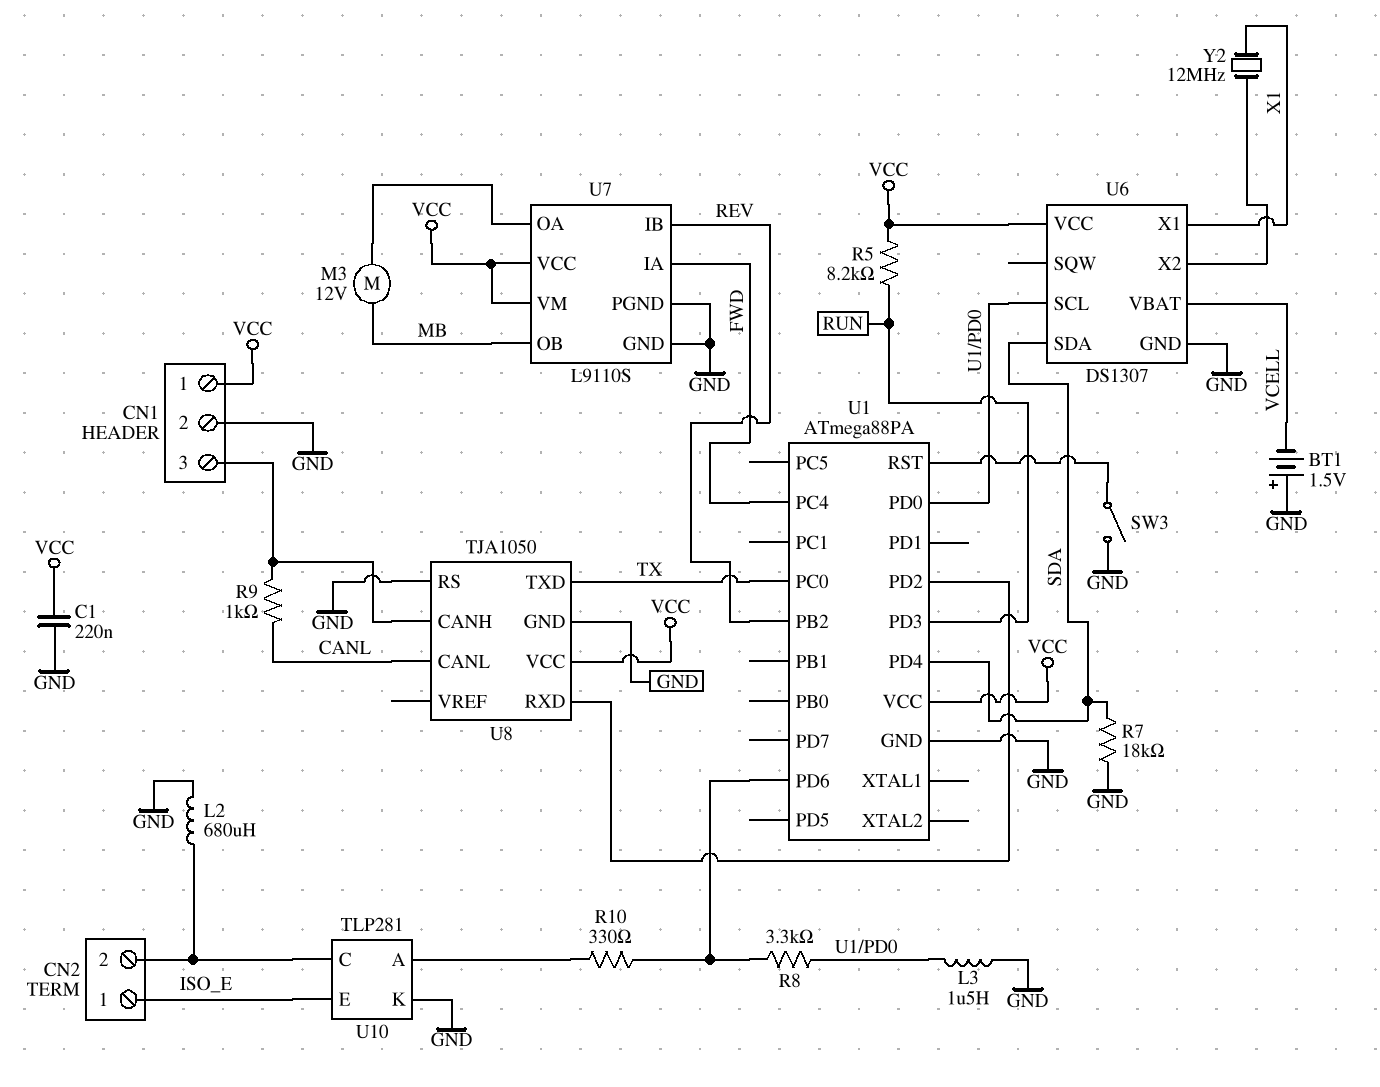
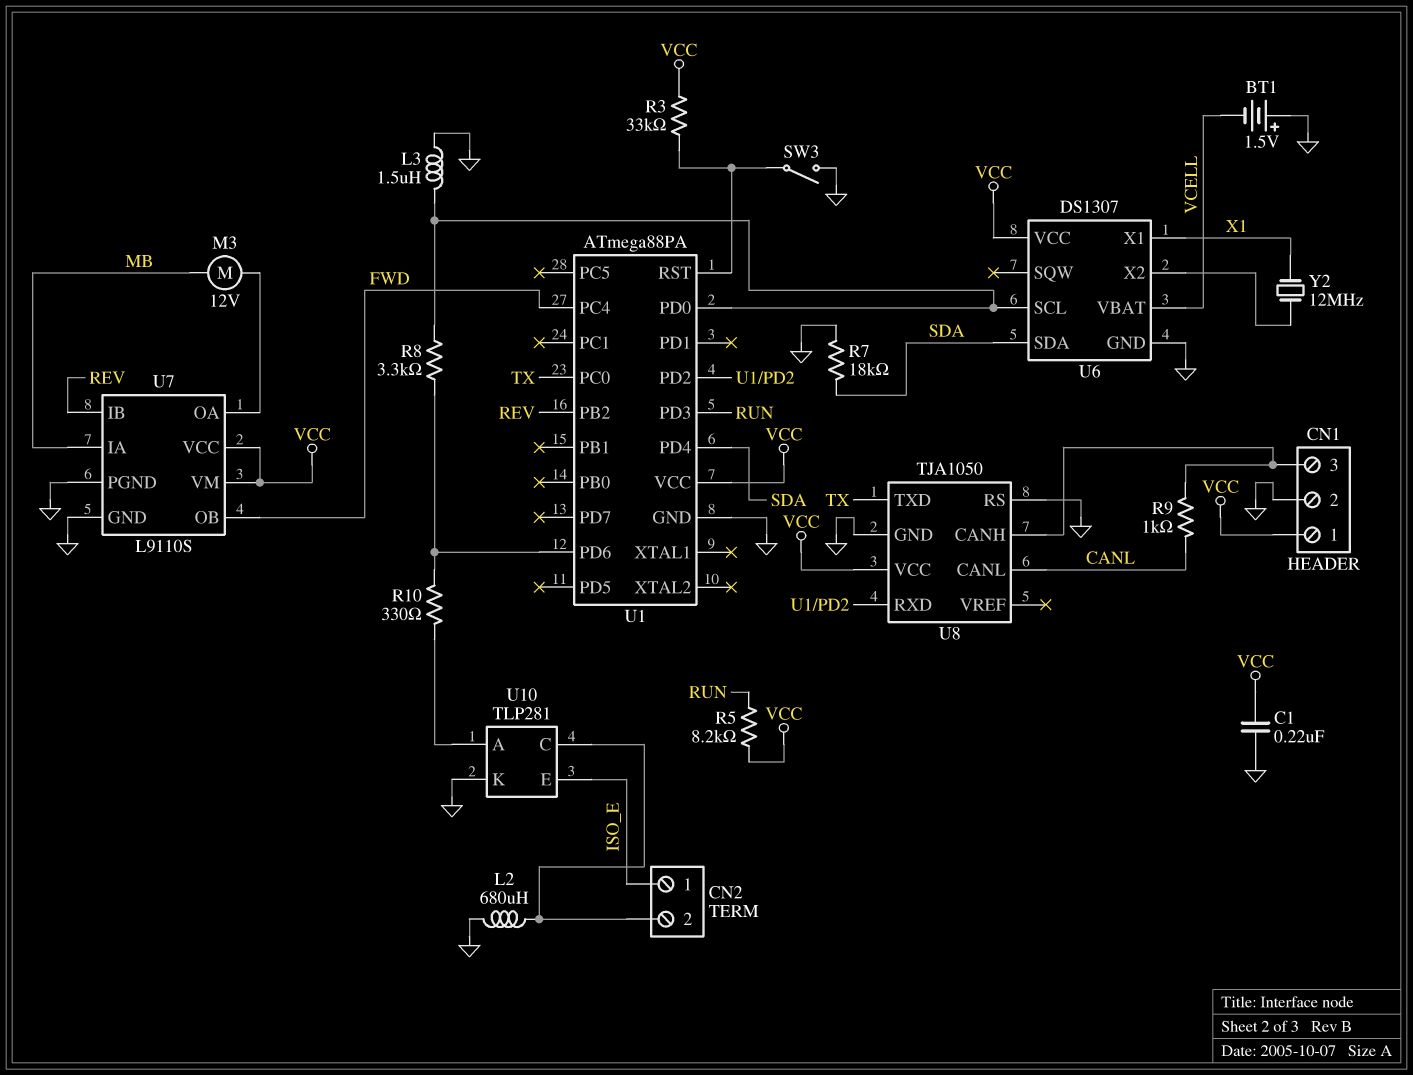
R3: none -> 33k (U1/RST, VCC)
U7 pin IA: FWD -> MB
U7 pin OB: MB -> FWD

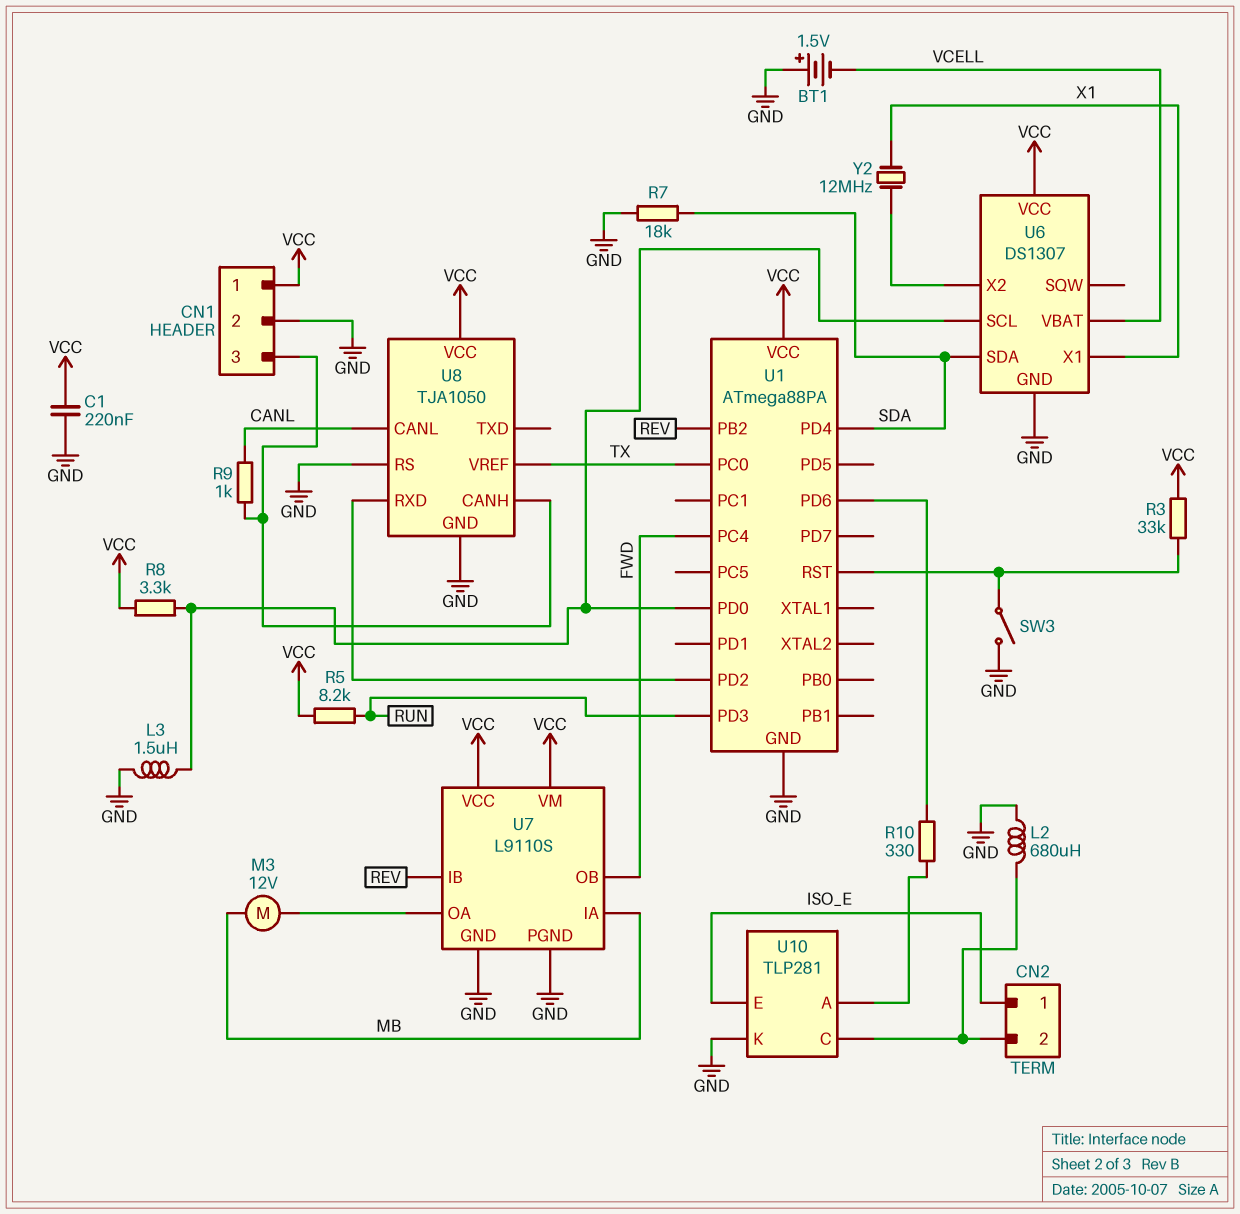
R8: 3.3k (U1/PD0, U1/PD6) -> 3.3k (U1/PD0, VCC)
U8 pin TXD: TX -> none
U8 pin VREF: none -> TX

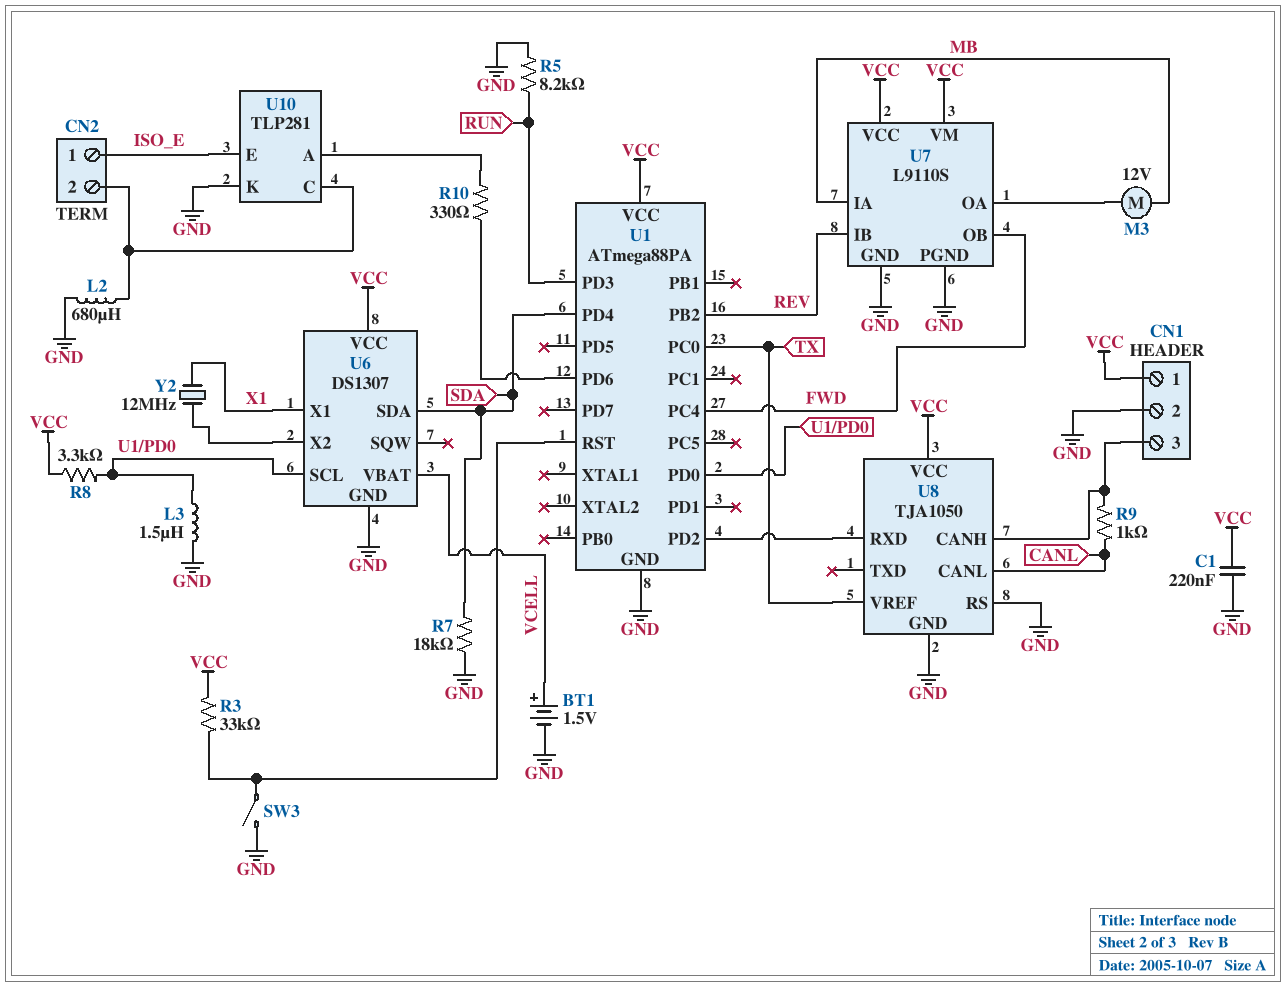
BT1: 1.5V (plus GND, minus VCELL) -> 1.5V (plus VCELL, minus GND)
R5: 8.2k (RUN, VCC) -> 8.2k (GND, RUN)

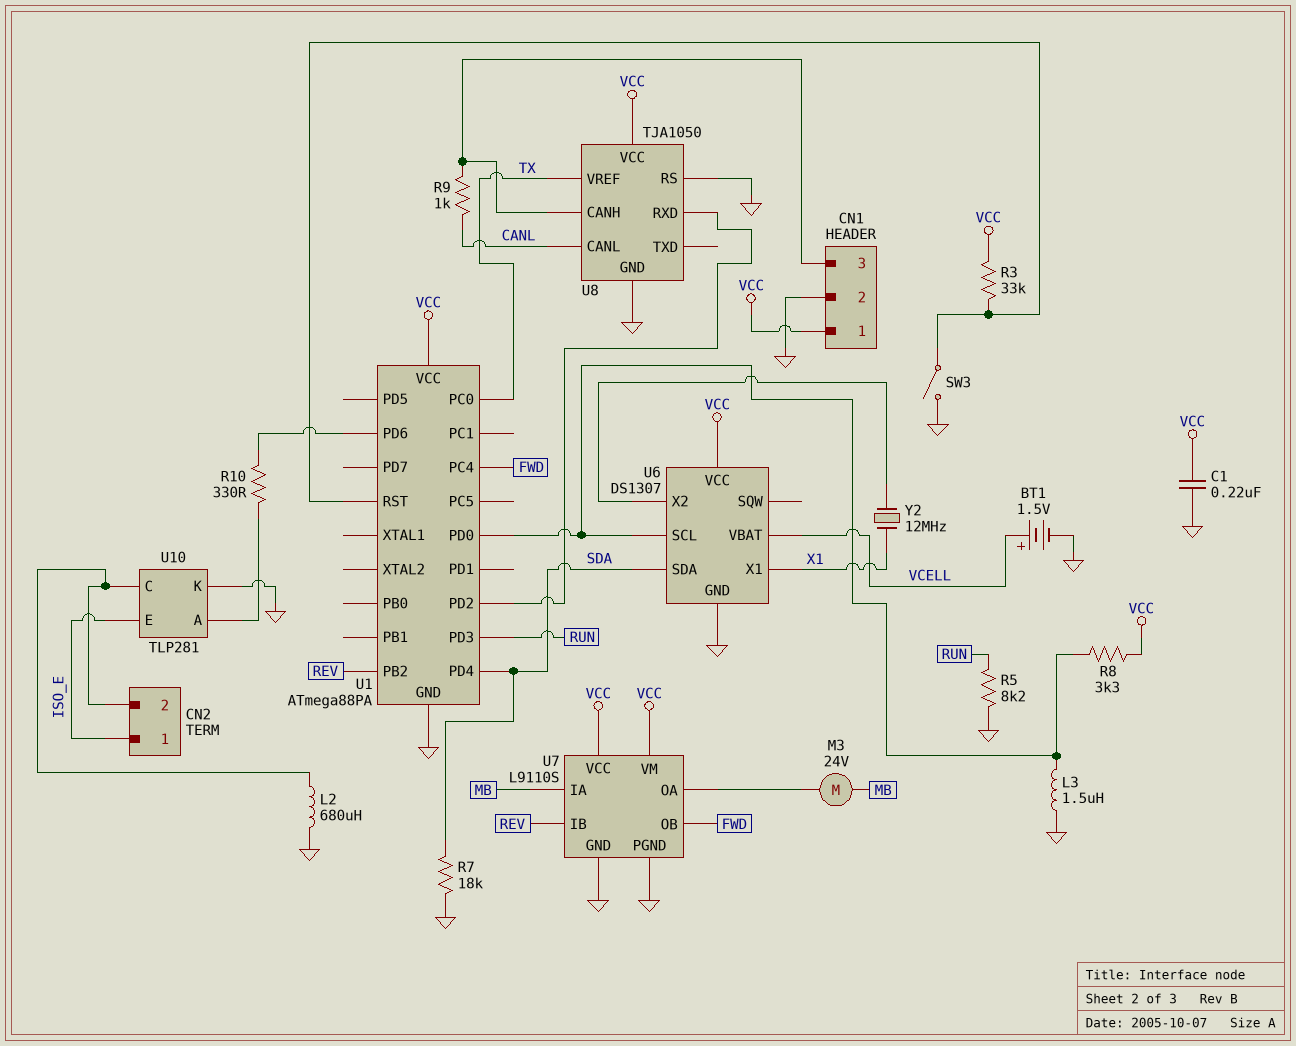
M3: motor 12V (MB, U7/OA) -> motor 24V (MB, U7/OA)

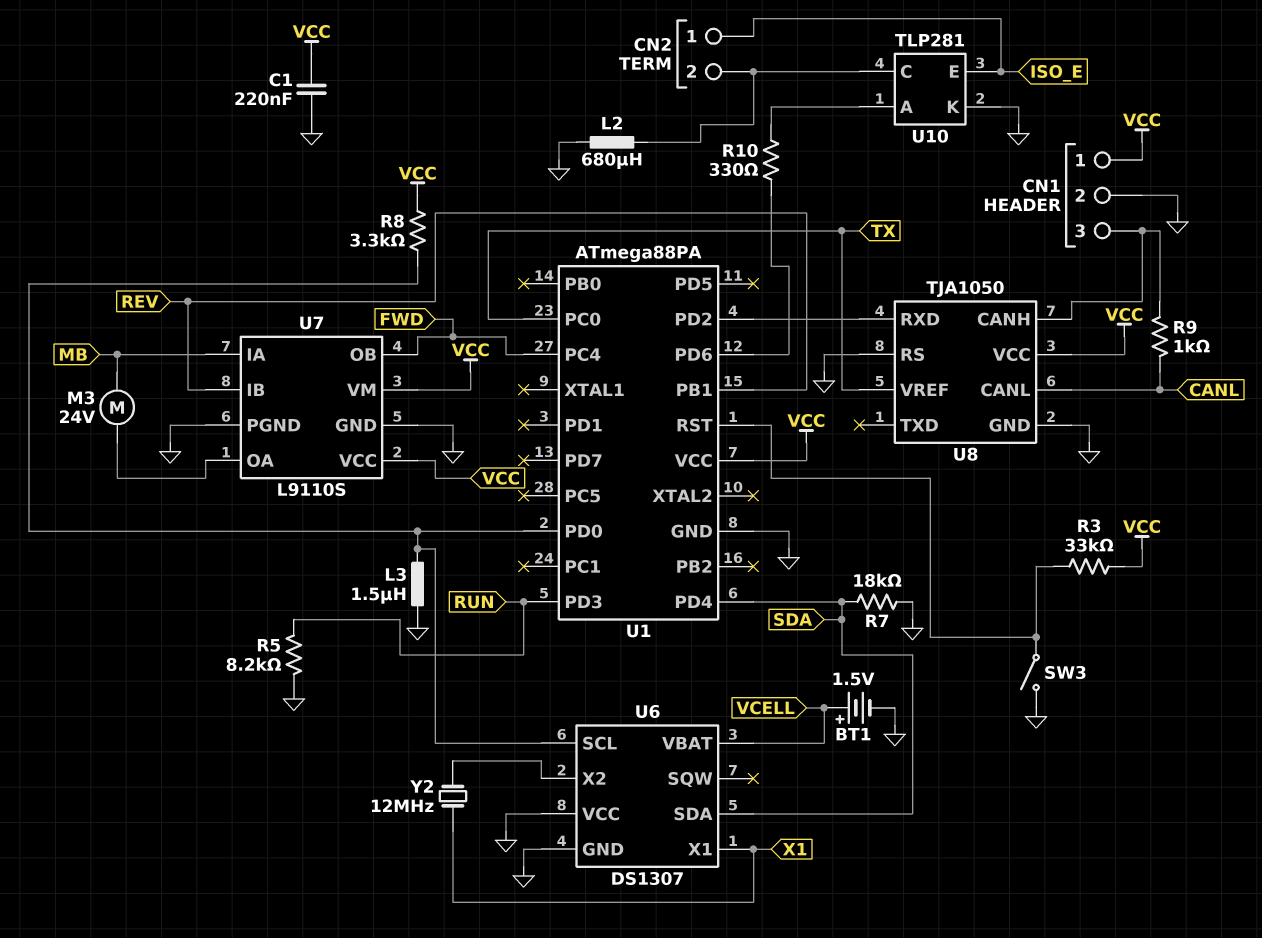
U1 pin PB1: none -> REV
U1 pin PB2: REV -> none
U6 pin VCC: VCC -> GND

